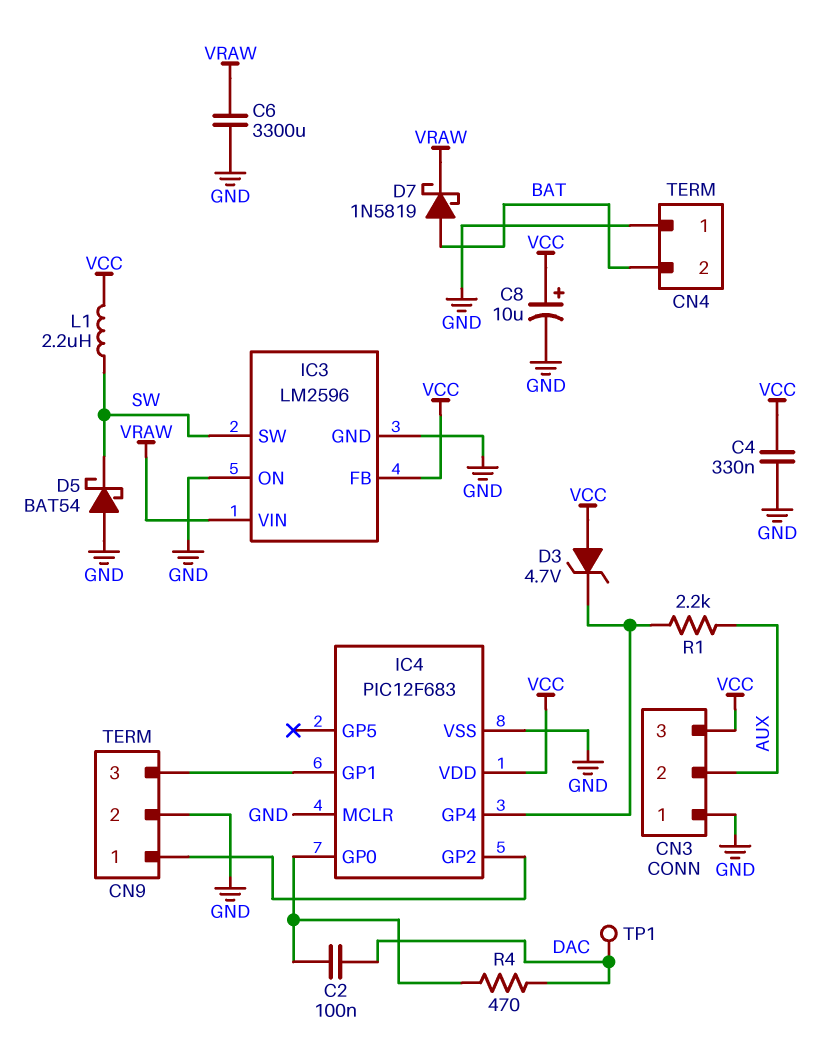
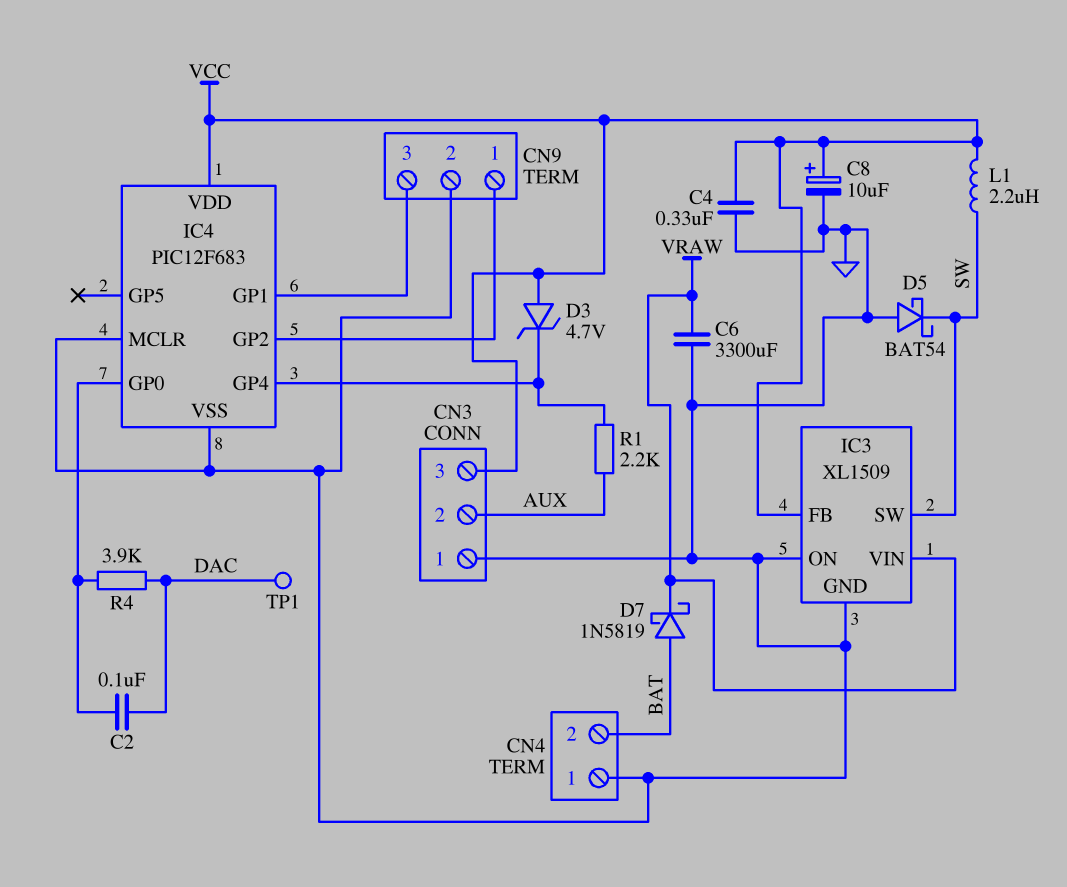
IC3: LM2596 -> XL1509
R4: 470 (DAC, IC4/GP0) -> 3.9k (DAC, IC4/GP0)

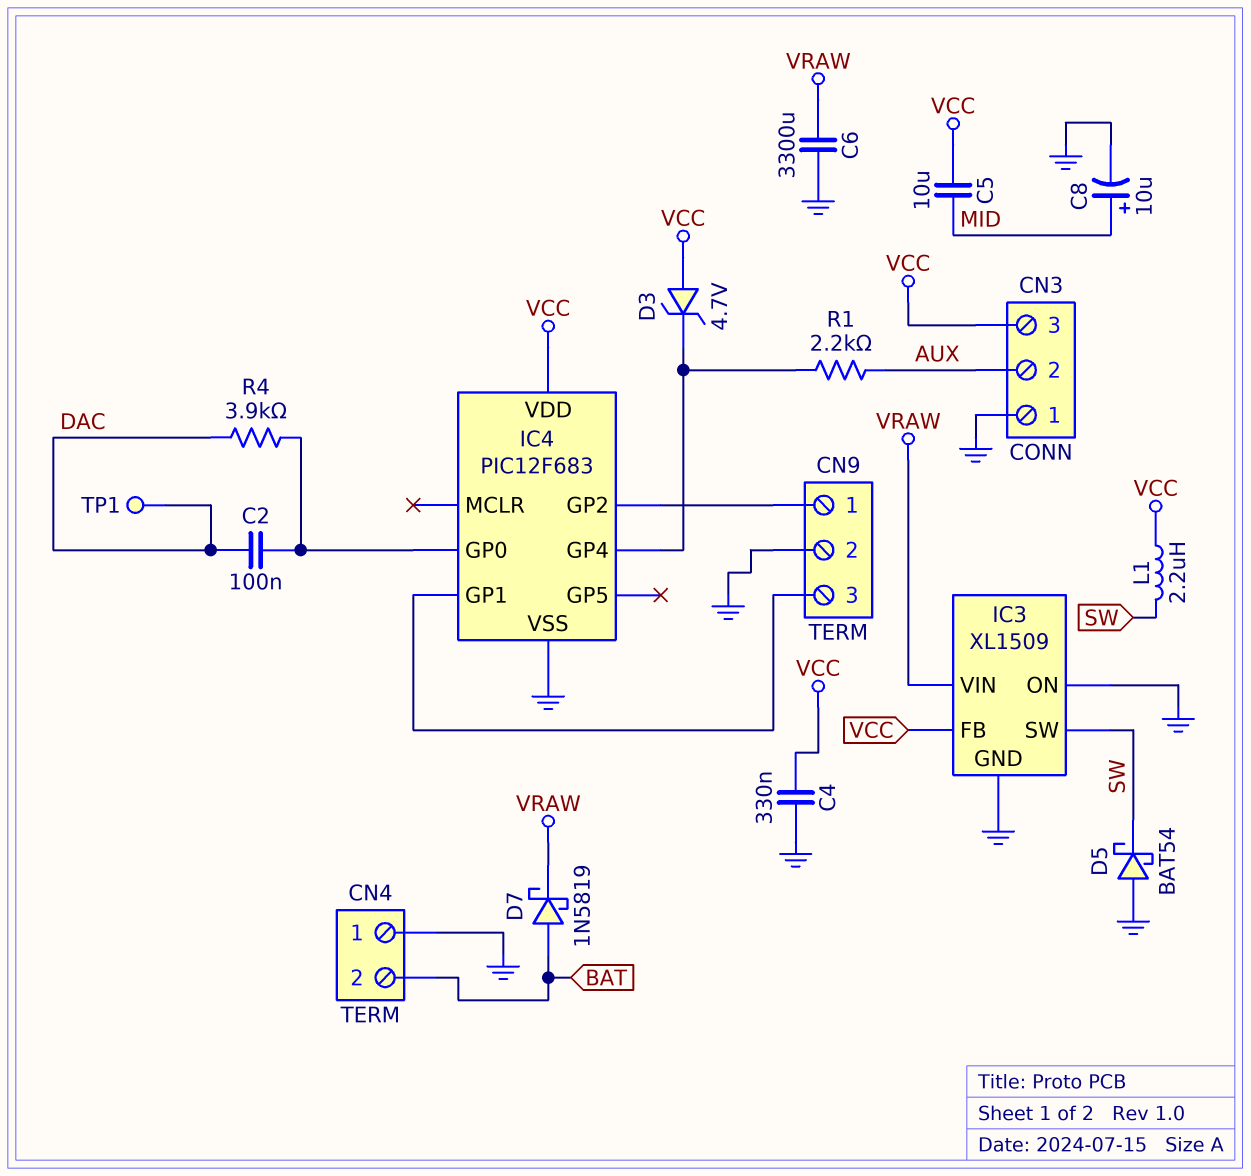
C5: none -> 10uF (MID, VCC)
C8: 10uF (plus VCC, minus GND) -> 10uF (plus MID, minus GND)
IC4 pin MCLR: GND -> none

